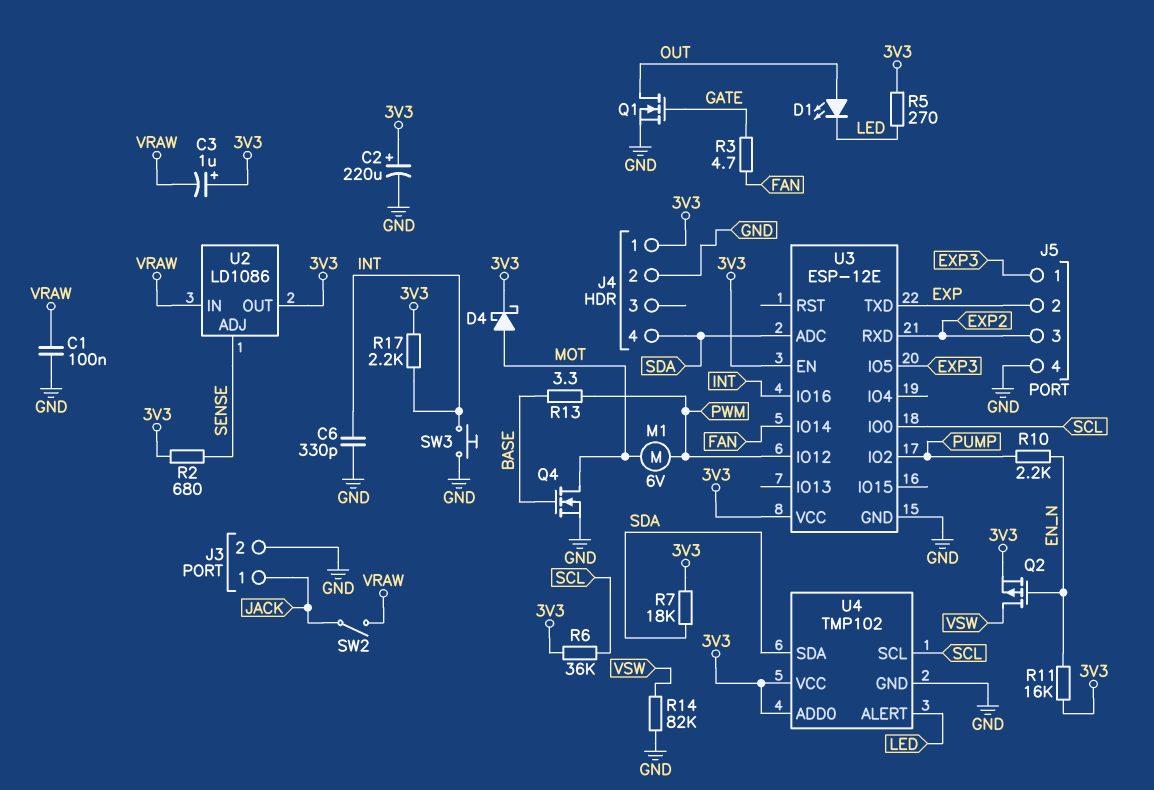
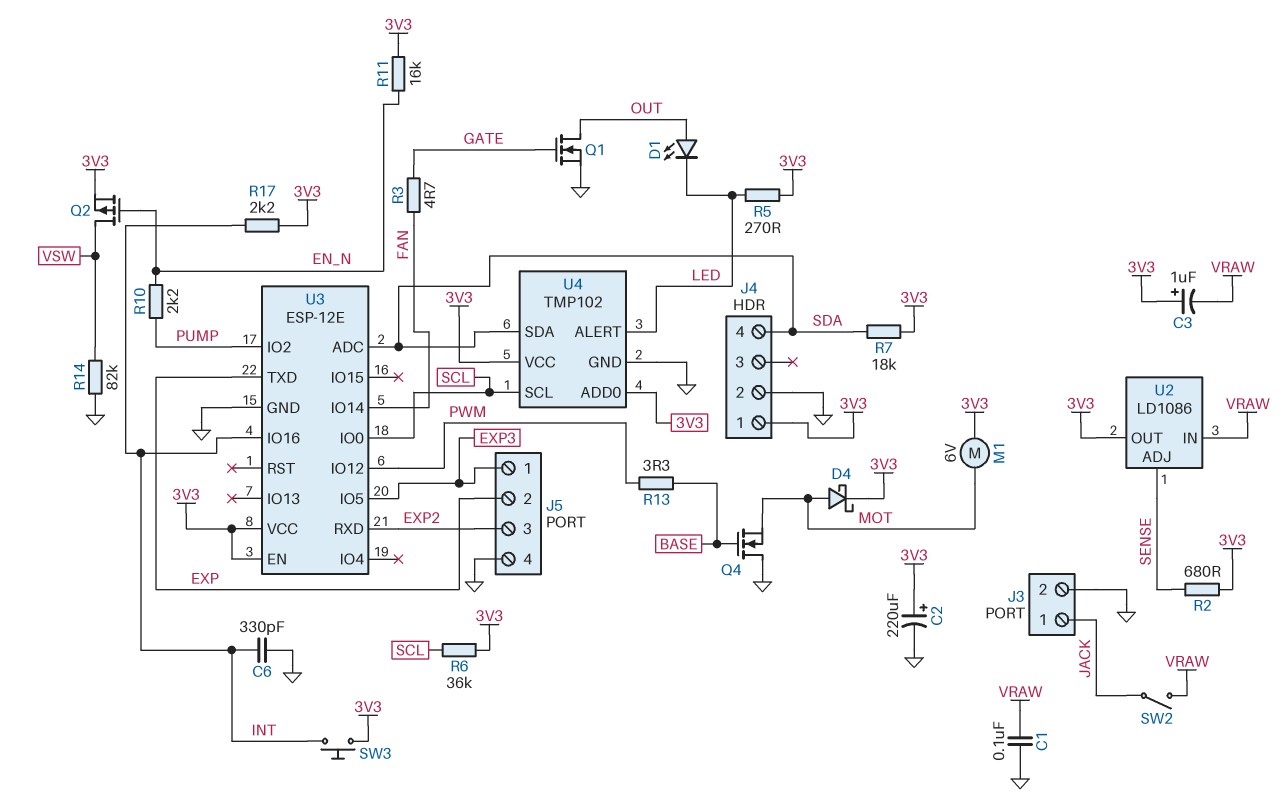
M1: motor 6V (MOT, PWM) -> motor 6V (3V3, MOT)
Q4: NMOS (G BASE, D MOT, S GND) -> NMOS (G BASE, D GND, S MOT)
SW3: button (GND, INT) -> button (3V3, INT)

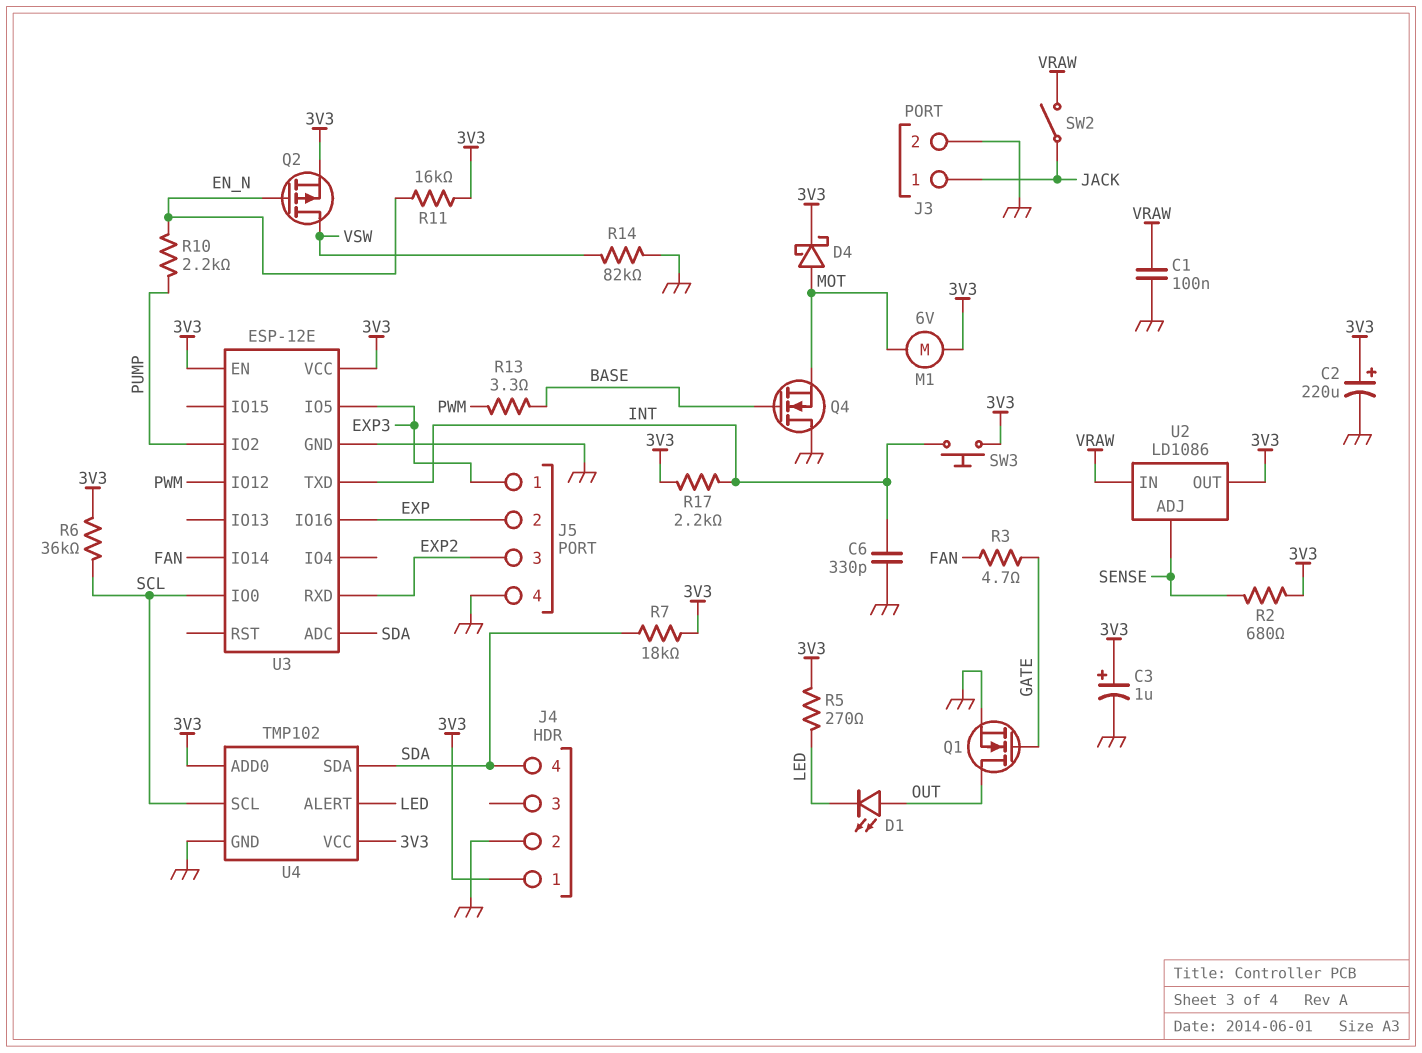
C3: 1uF (plus 3V3, minus VRAW) -> 1uF (plus 3V3, minus GND)
U3 pin IO16: INT -> EXP
U3 pin TXD: EXP -> INT

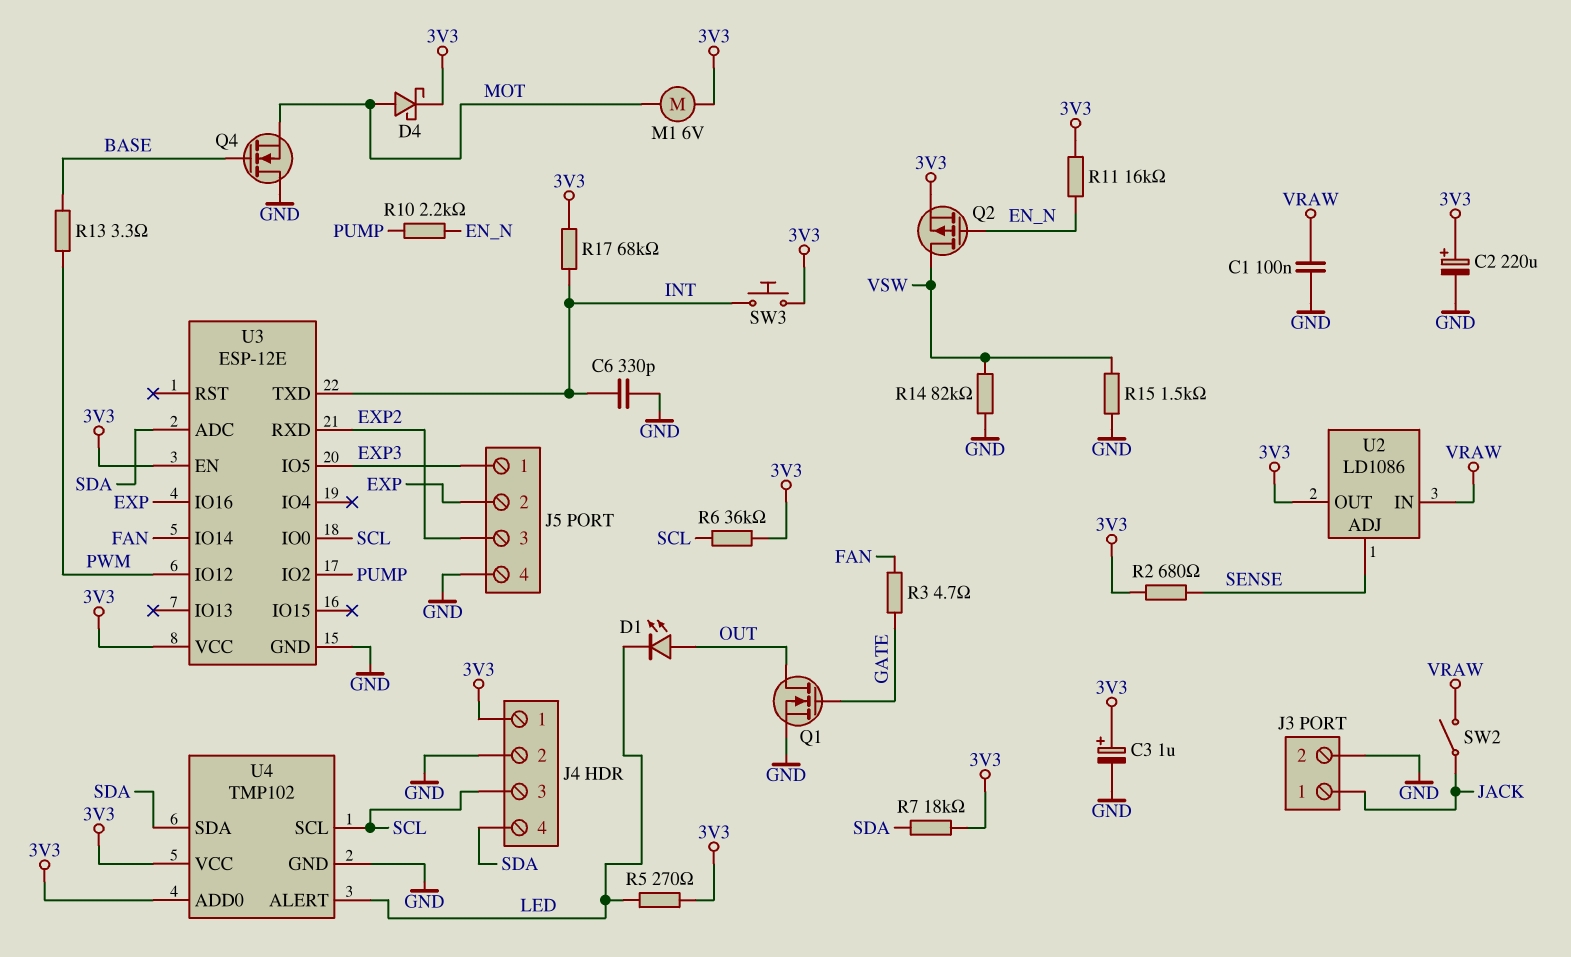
J4 pin 3: none -> SCL
R15: none -> 1.5k (GND, VSW)
R17: 2.2k (3V3, INT) -> 68k (3V3, INT)

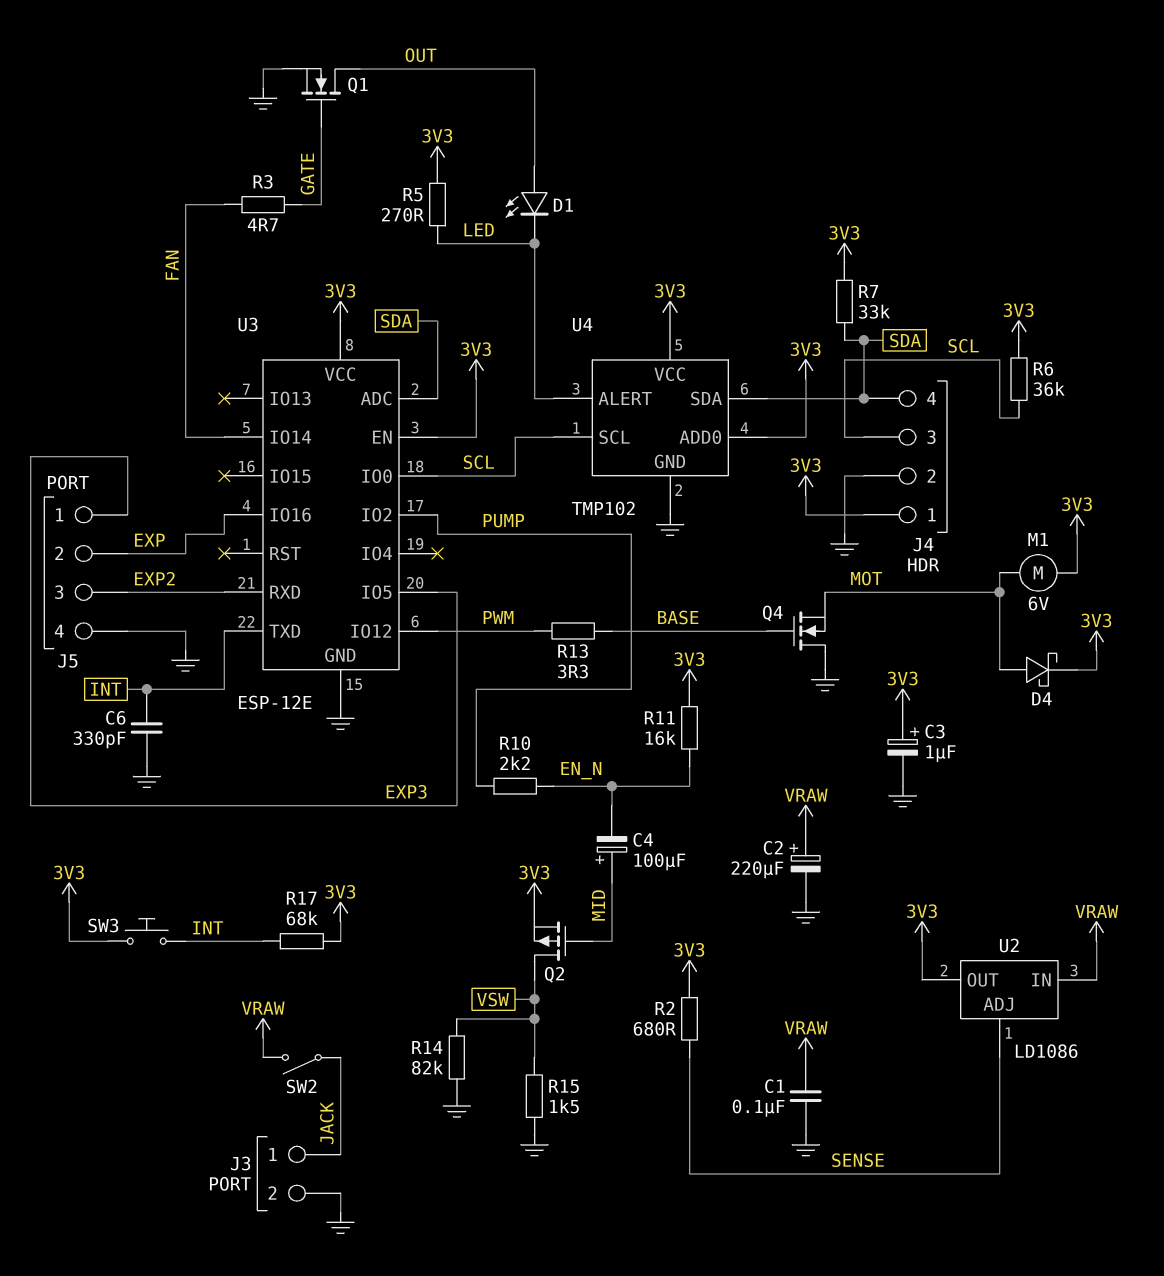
C2: 220uF (plus 3V3, minus GND) -> 220uF (plus VRAW, minus GND)
C4: none -> 100uF (plus MID, minus EN_N)
Q2: PMOS (G EN_N, D VSW, S 3V3) -> PMOS (G MID, D VSW, S 3V3)
R7: 18k (3V3, SDA) -> 33k (3V3, SDA)

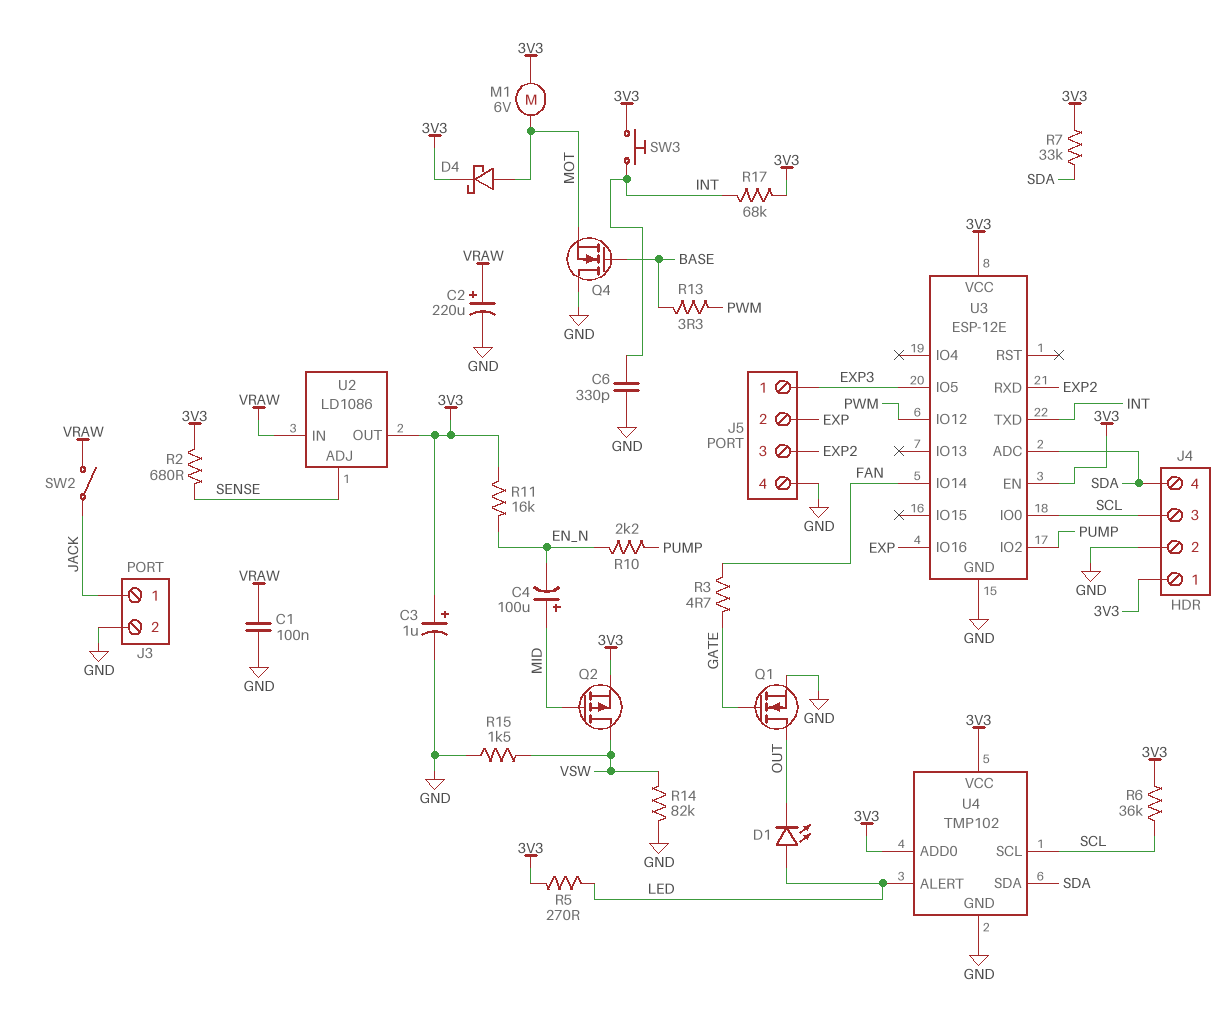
D1: LED (A OUT, K LED) -> LED (A LED, K OUT)

